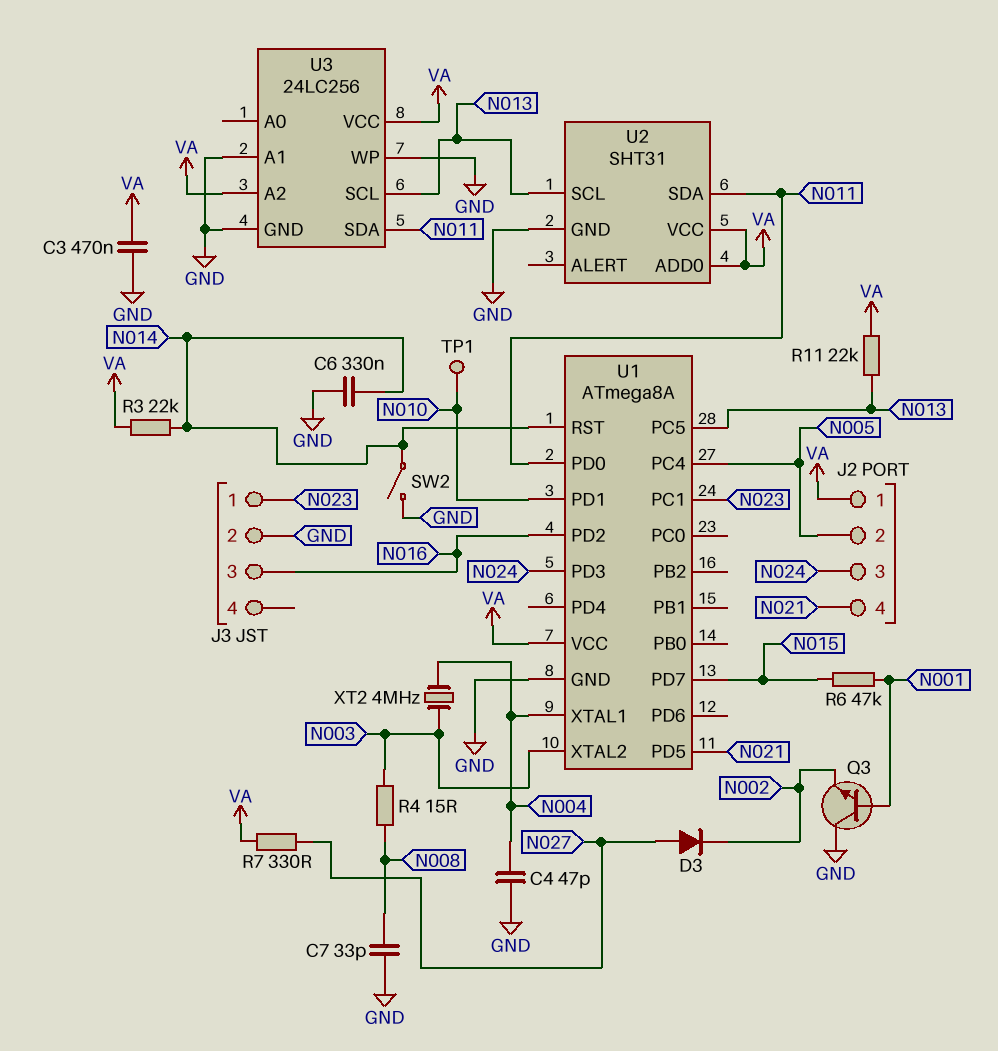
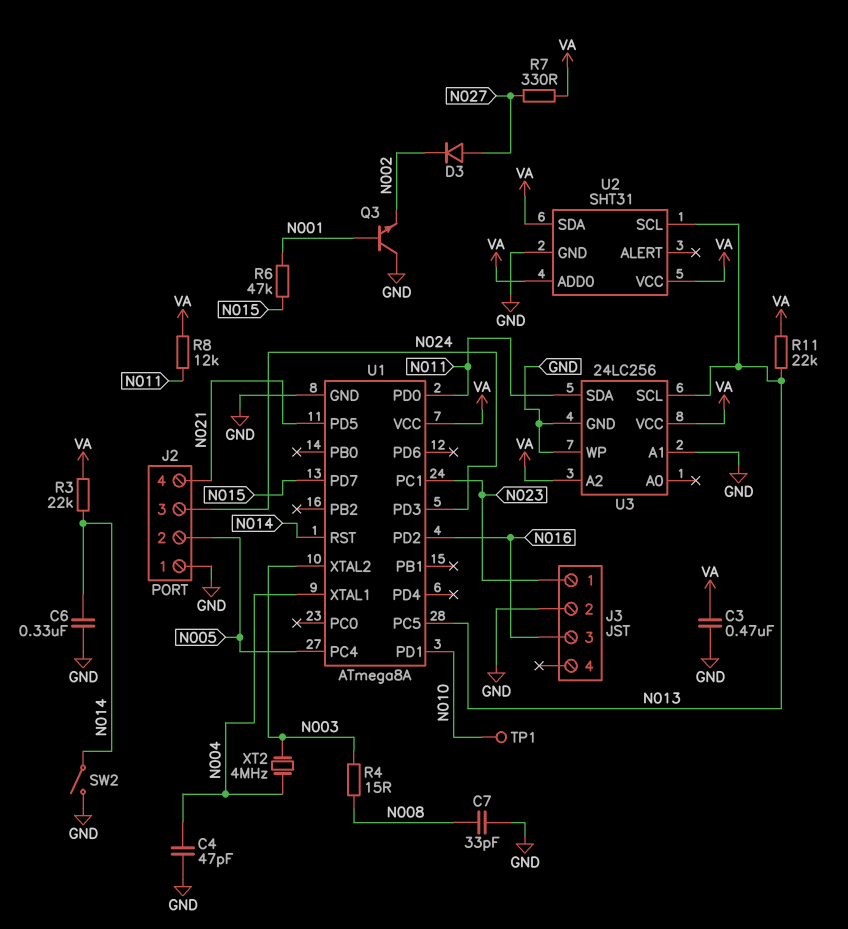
J2 pin 1: VA -> GND
R8: none -> 12k (N011, VA)
U2 pin SDA: N011 -> VA

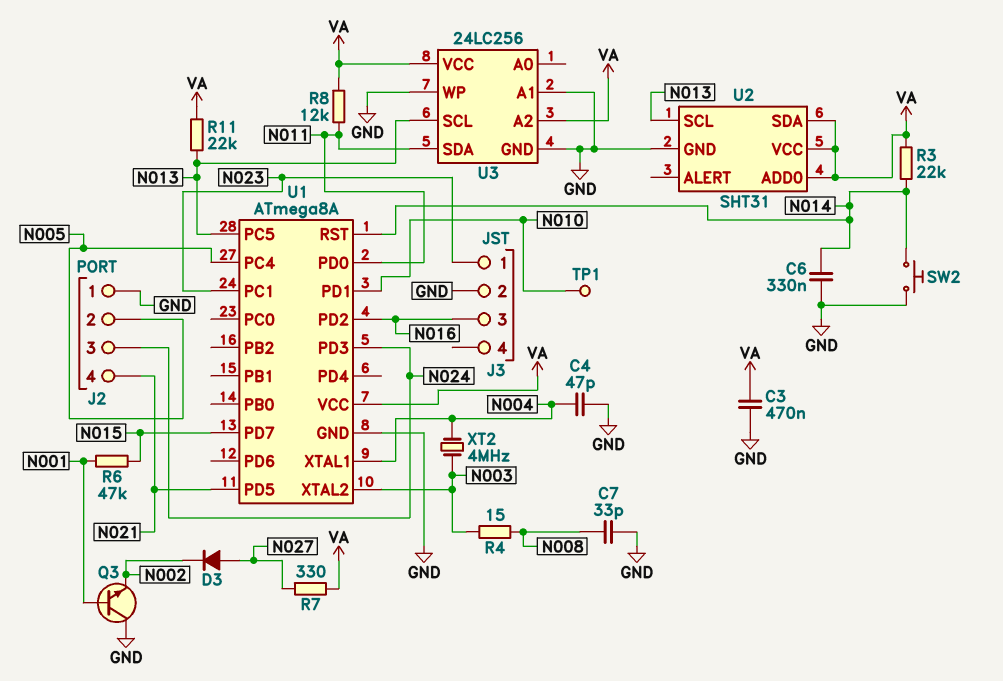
SW2: switch (GND, N014) -> button (GND, N014)

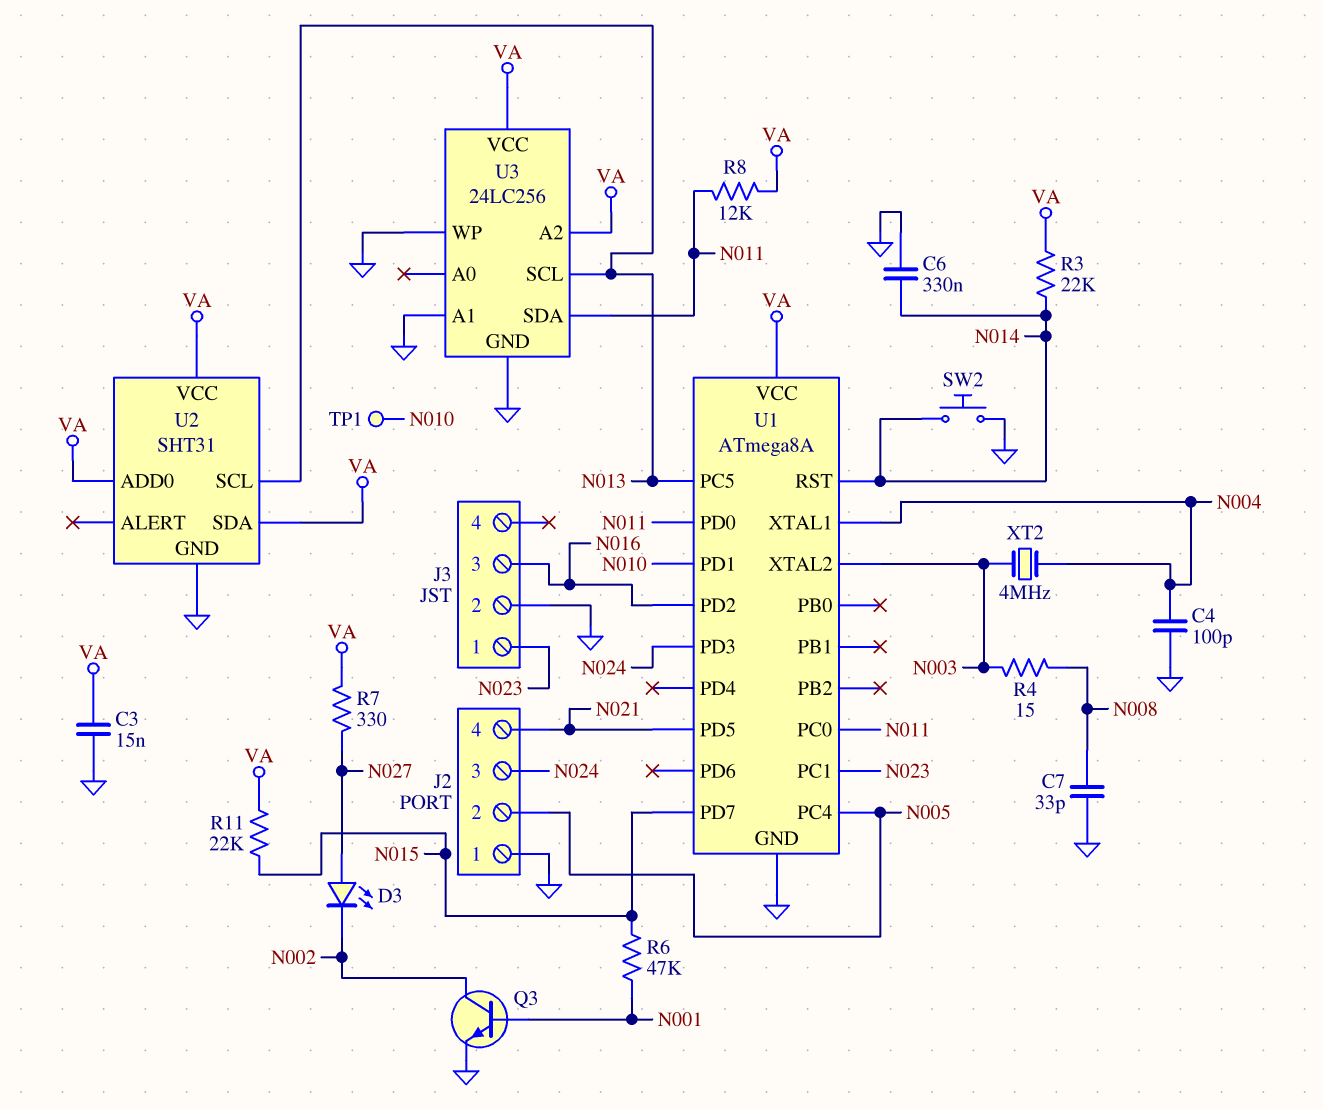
C3: 470nF (GND, VA) -> 15nF (GND, VA)
C4: 47pF (GND, N004) -> 100pF (GND, N004)
D3: diode (A N027, K N002) -> LED (A N027, K N002)
Q3: NPN (B N001, C GND, E N002) -> NPN (B N001, C N002, E GND)
R11: 22k (N013, VA) -> 22k (N015, VA)
U1 pin PC0: none -> N011

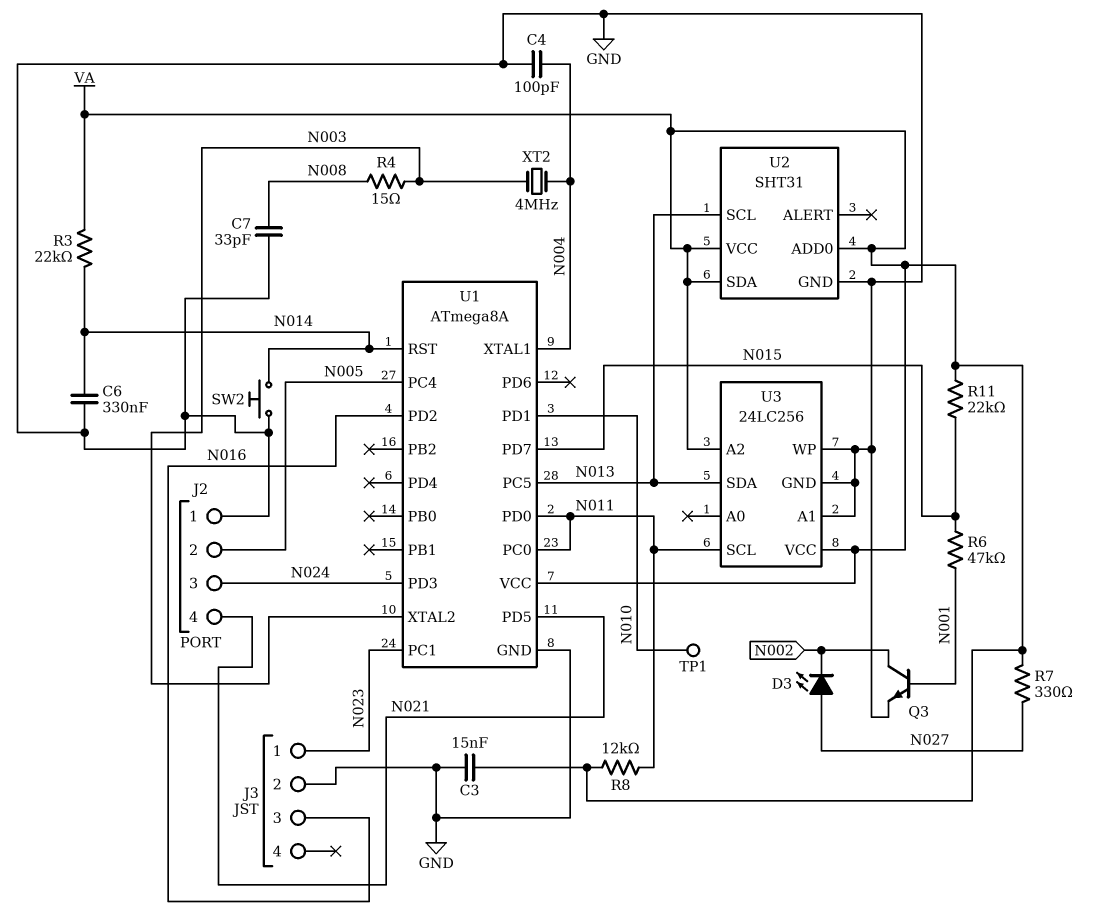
U3 pin SCL: N013 -> N011
U3 pin SDA: N011 -> N013

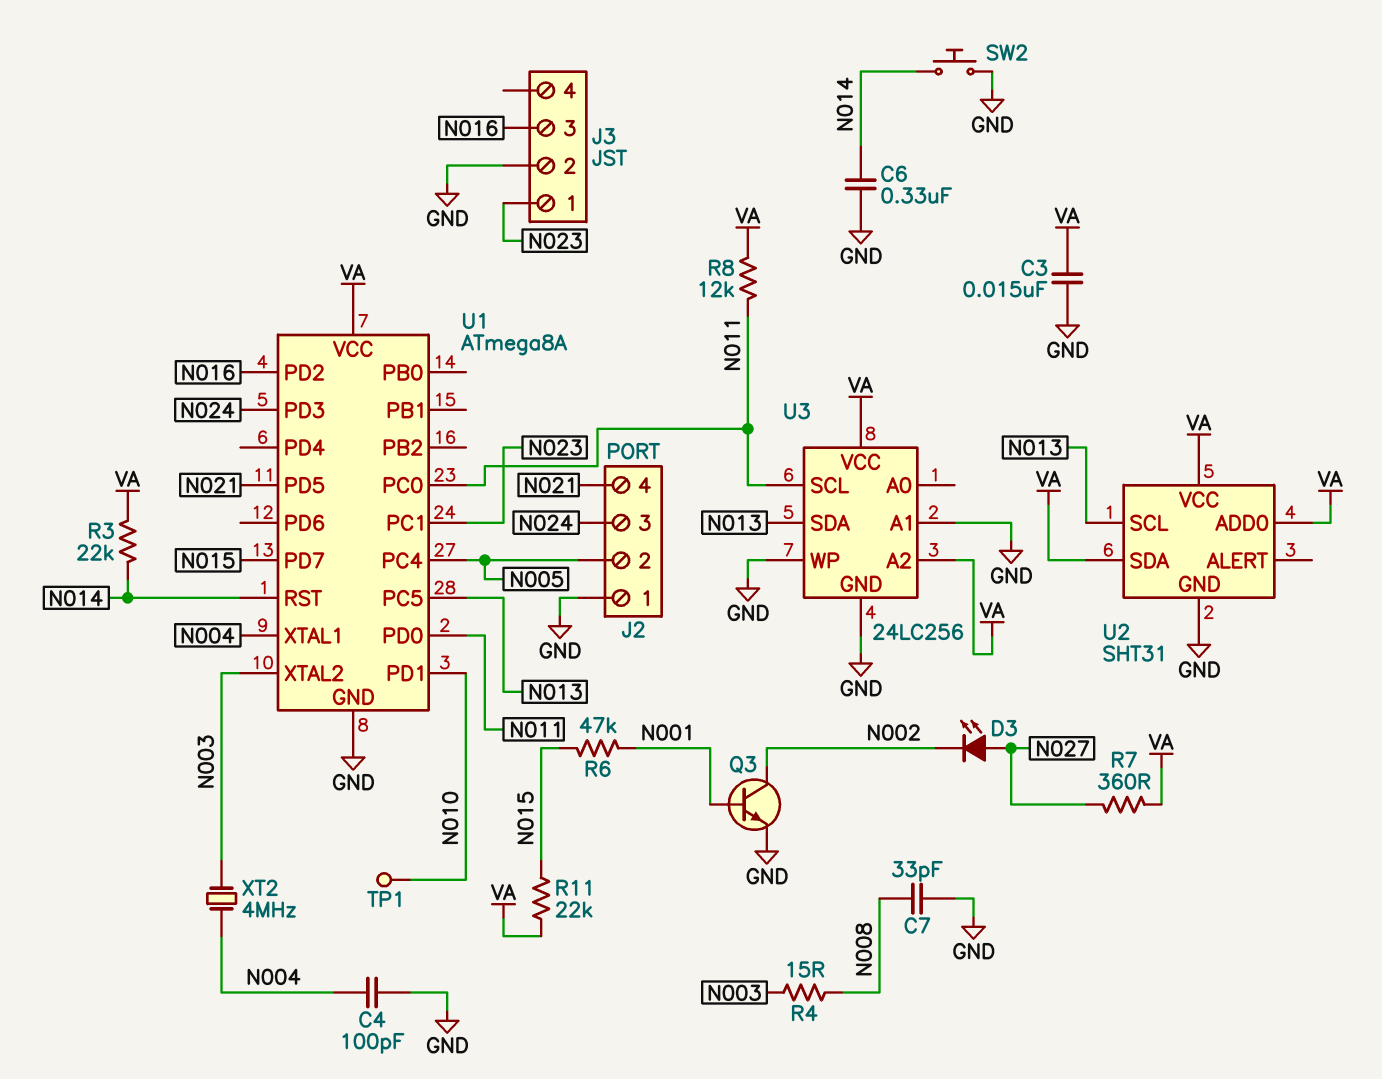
R7: 330 (N027, VA) -> 360 (N027, VA)

